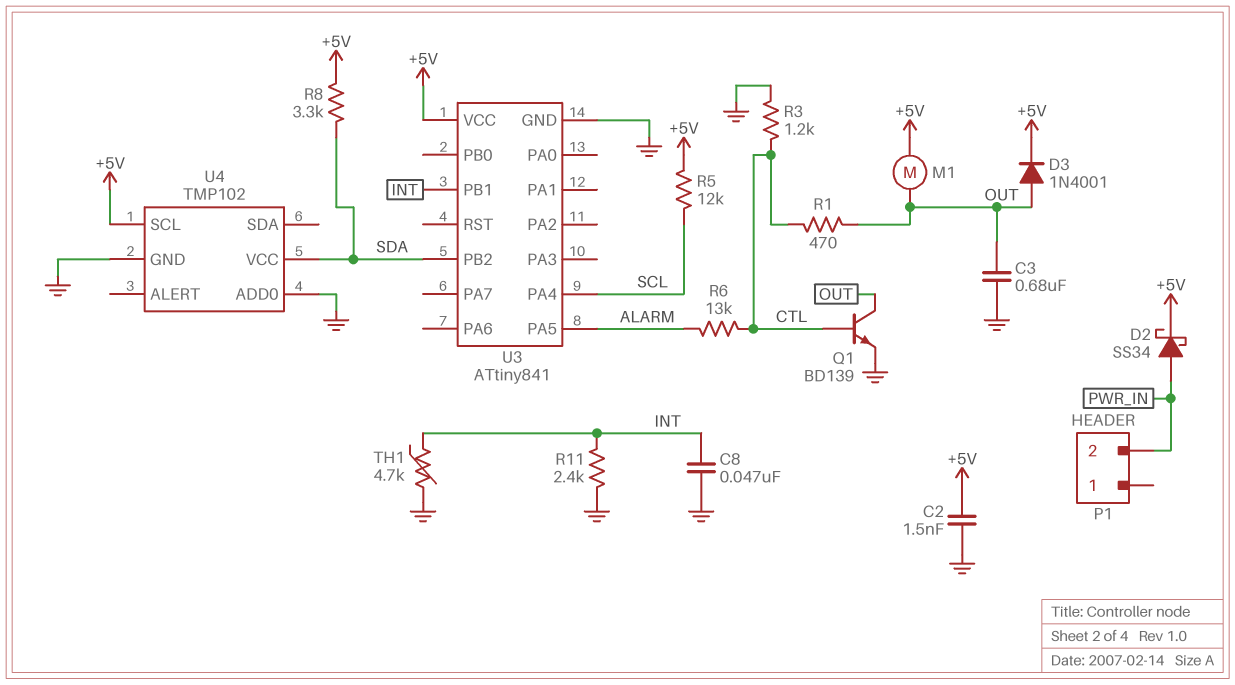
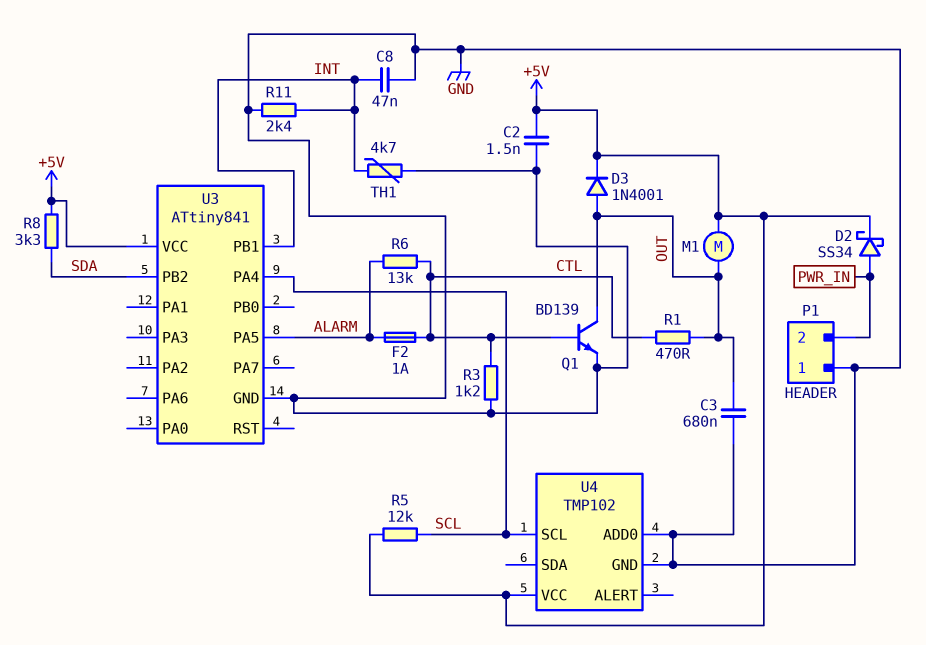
F2: none -> 1A (ALARM, CTL)
P1 pin 1: none -> GND
U4 pin SCL: +5V -> SCL
U4 pin VCC: SDA -> +5V

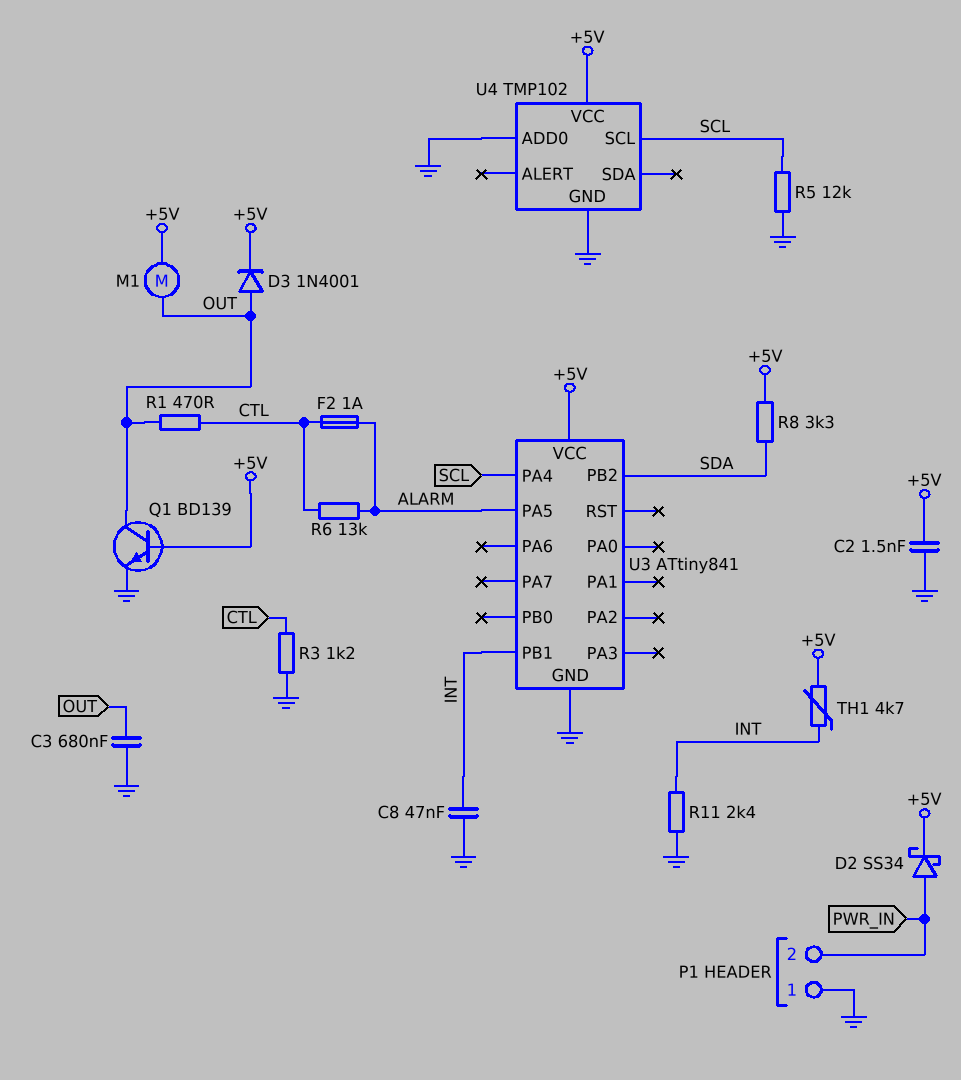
Q1: NPN BD139 (B CTL, C OUT, E GND) -> NPN BD139 (B +5V, C OUT, E GND)
R5: 12k (+5V, SCL) -> 12k (GND, SCL)
TH1: 4.7k (GND, INT) -> 4.7k (+5V, INT)

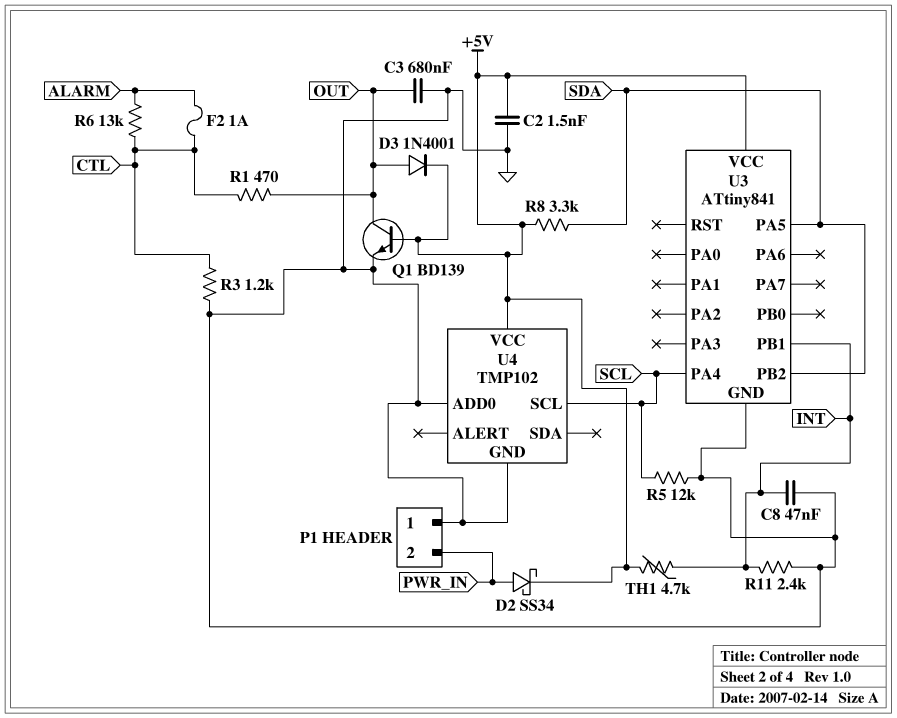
M1: motor (+5V, OUT) -> none
U3 pin PA5: ALARM -> SDA

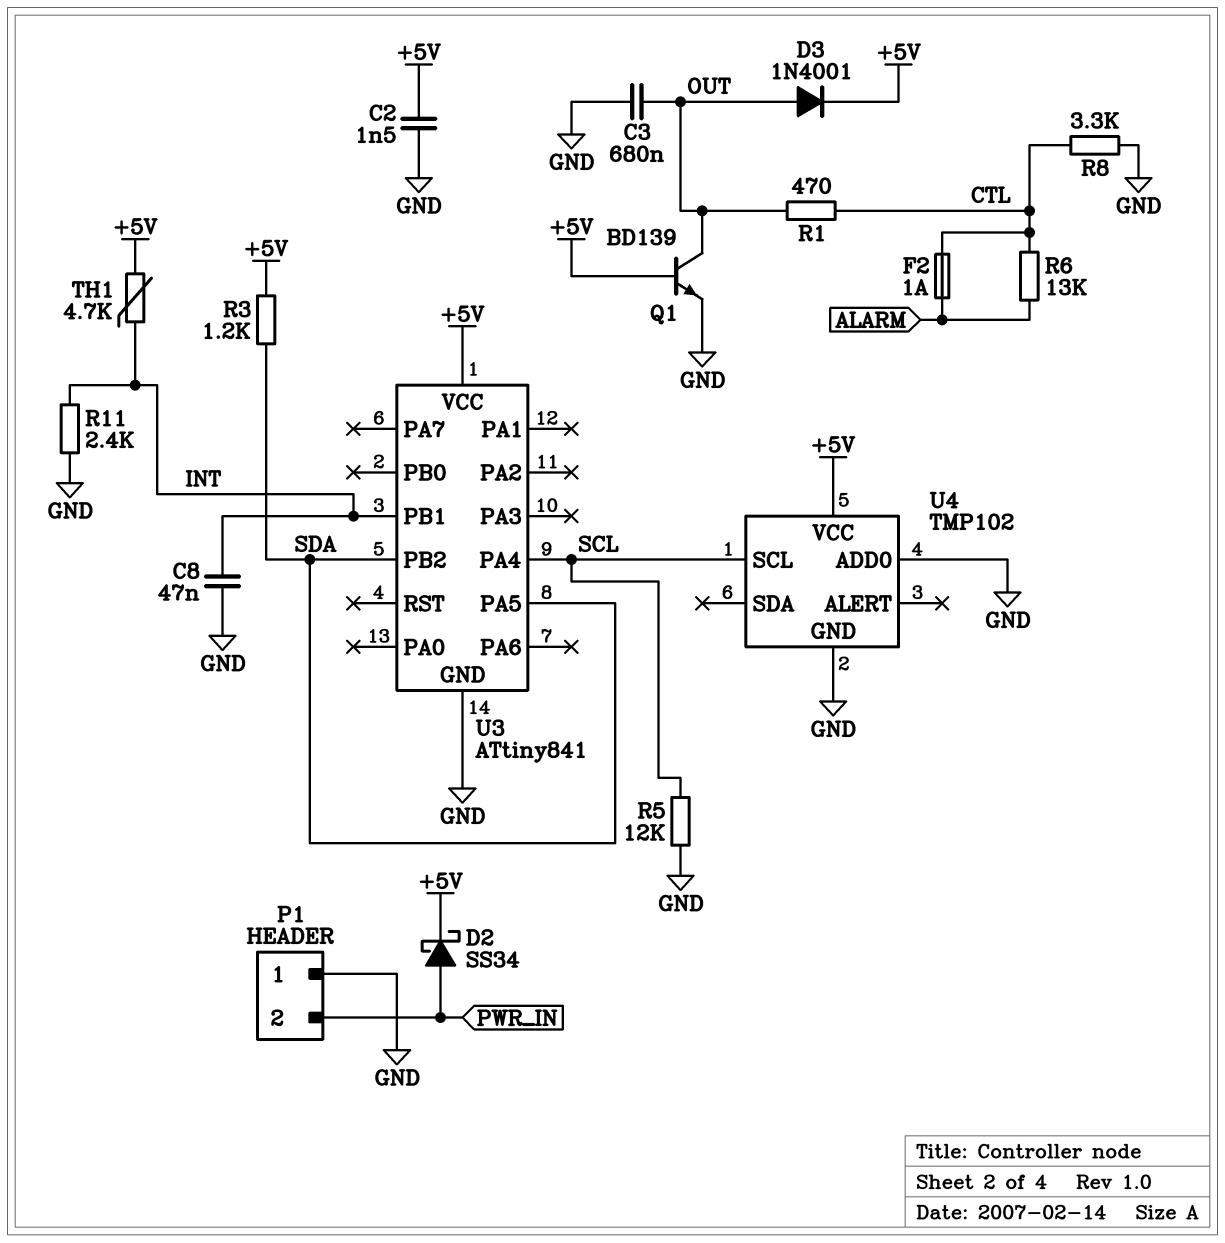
R3: 1.2k (CTL, GND) -> 1.2k (+5V, SDA)
R8: 3.3k (+5V, SDA) -> 3.3k (CTL, GND)

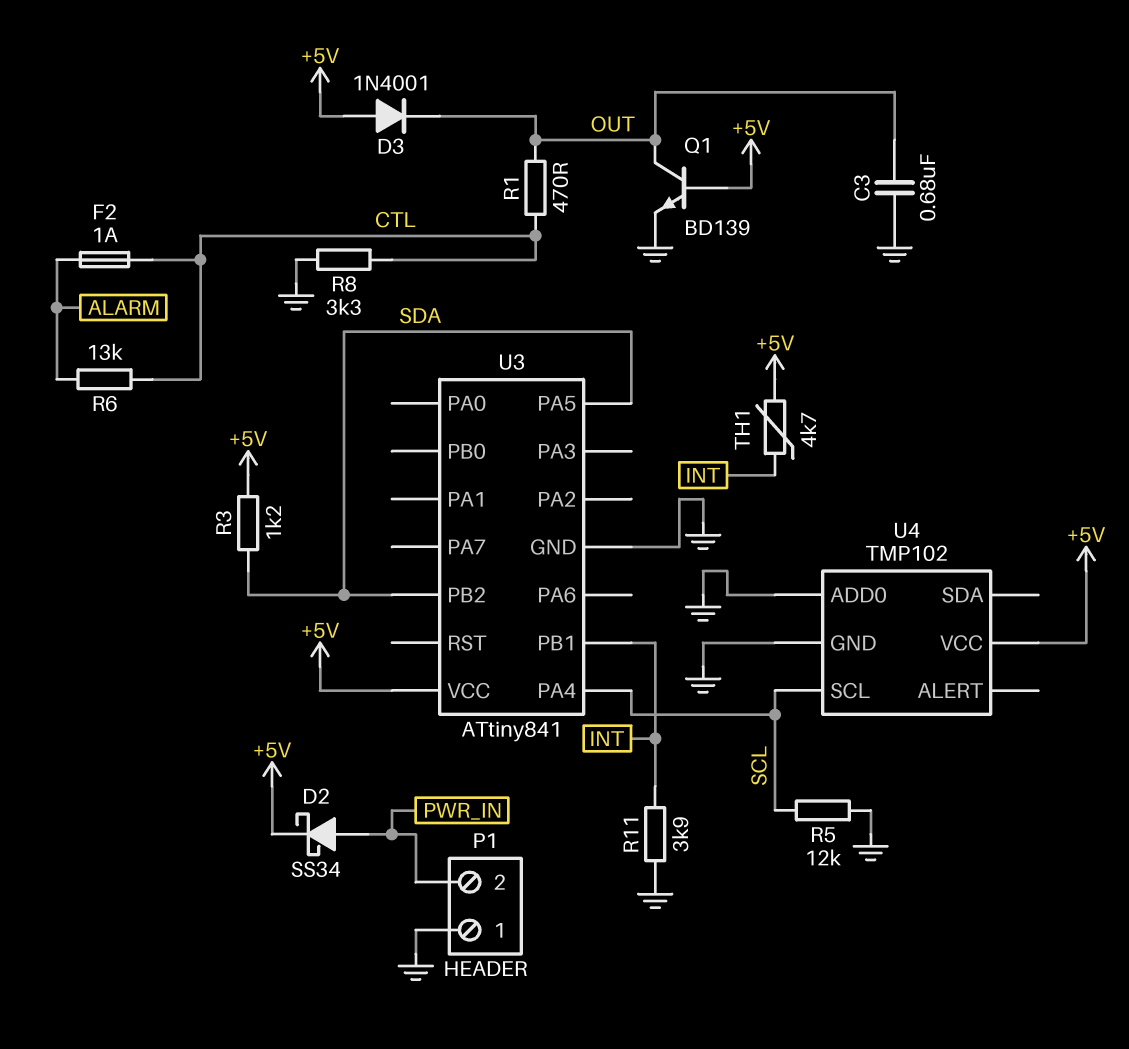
C2: 1.5nF (+5V, GND) -> none
C8: 47nF (GND, INT) -> none
D3: diode 1N4001 (A OUT, K +5V) -> diode 1N4001 (A +5V, K OUT)
R11: 2.4k (GND, INT) -> 3.9k (GND, INT)

